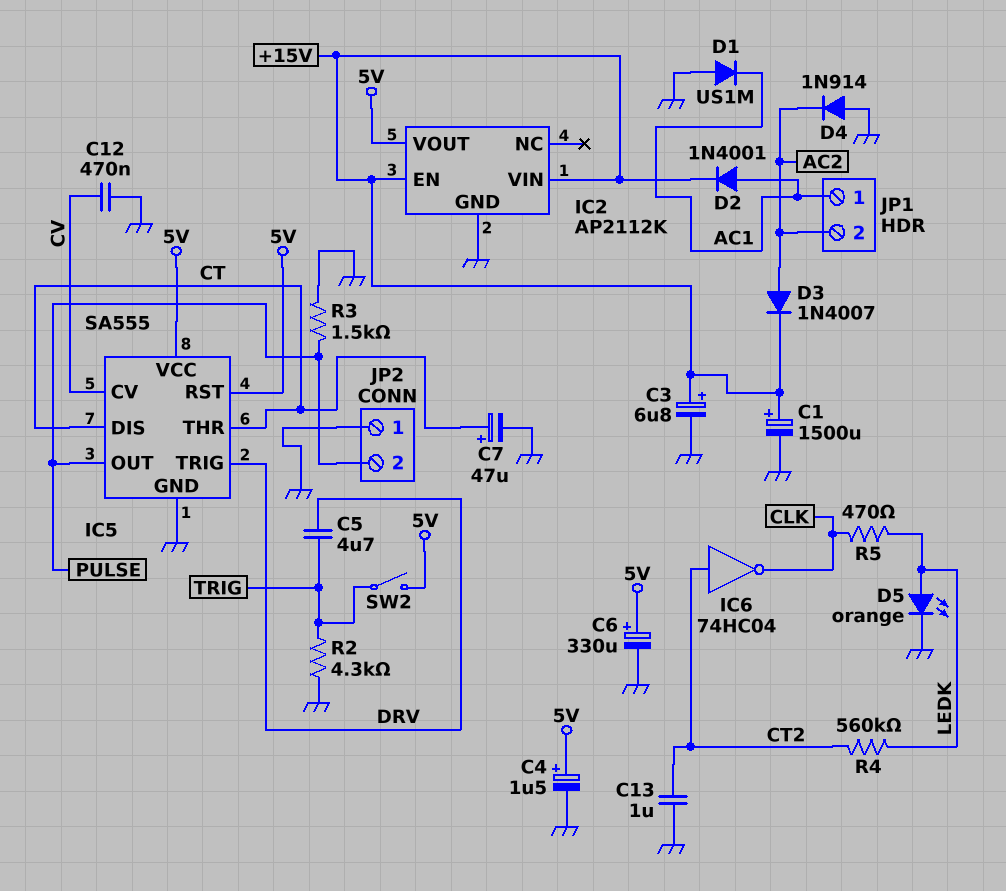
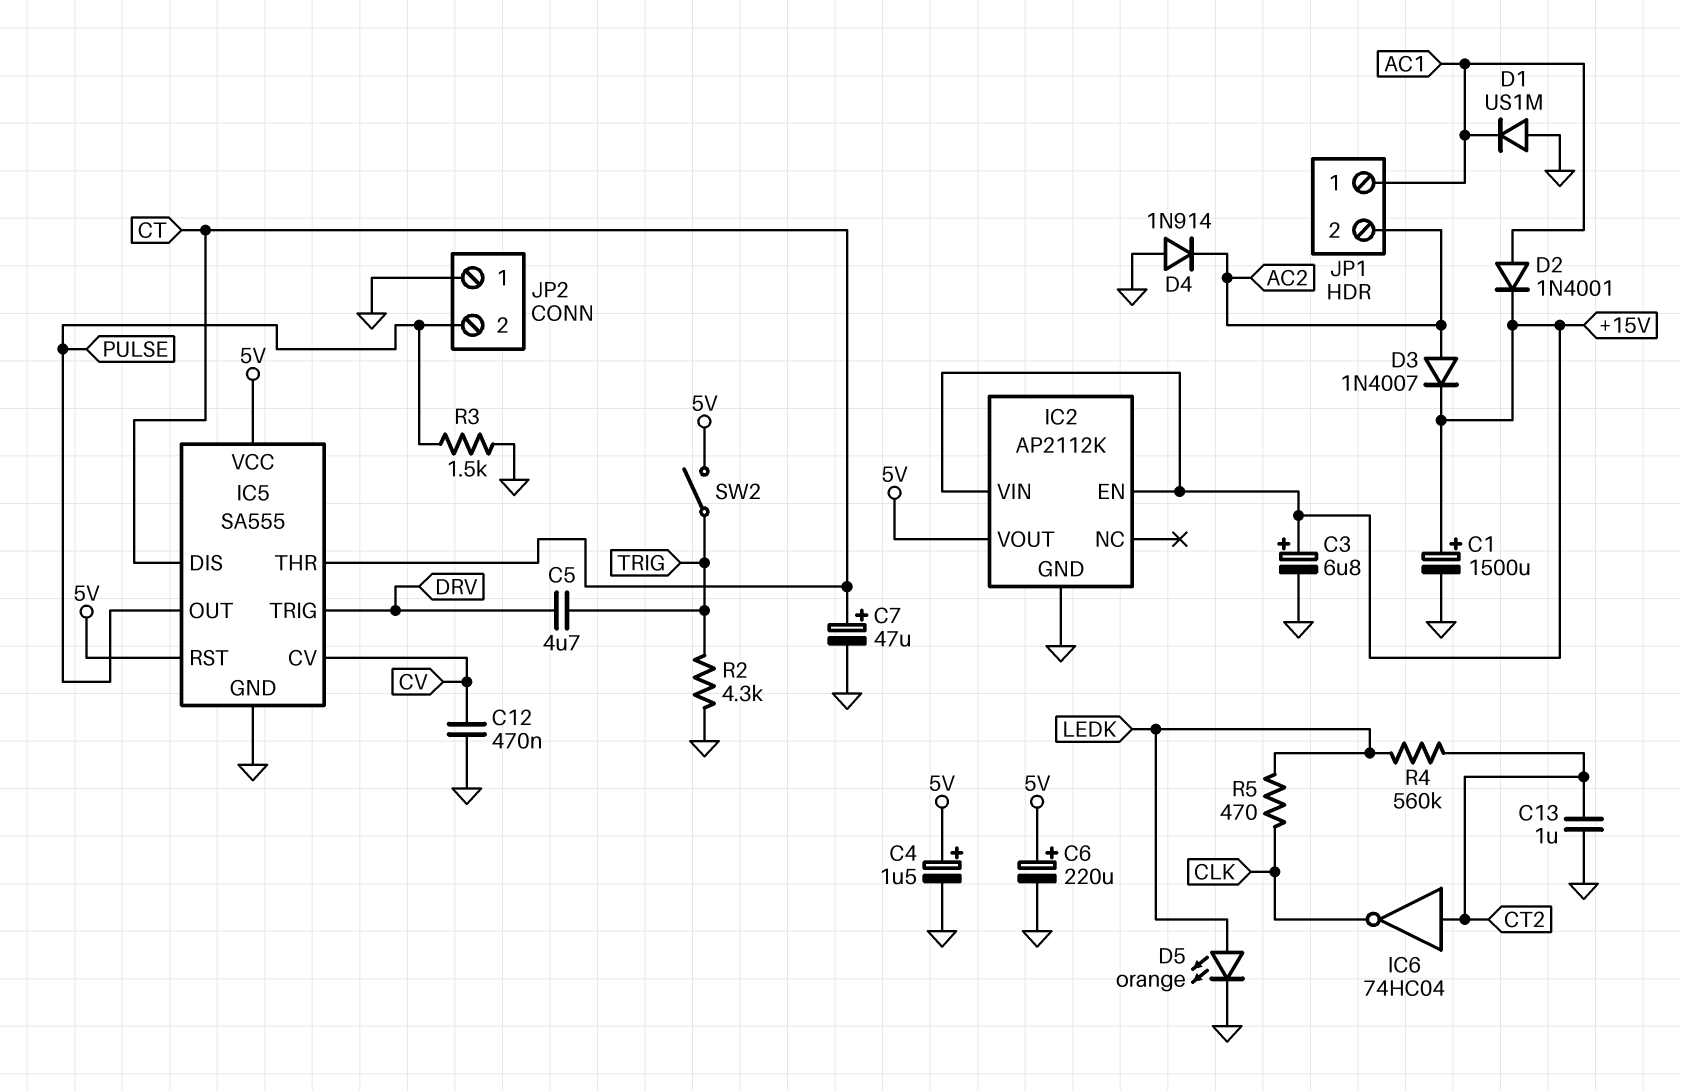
C6: 330uF (plus 5V, minus GND) -> 220uF (plus 5V, minus GND)

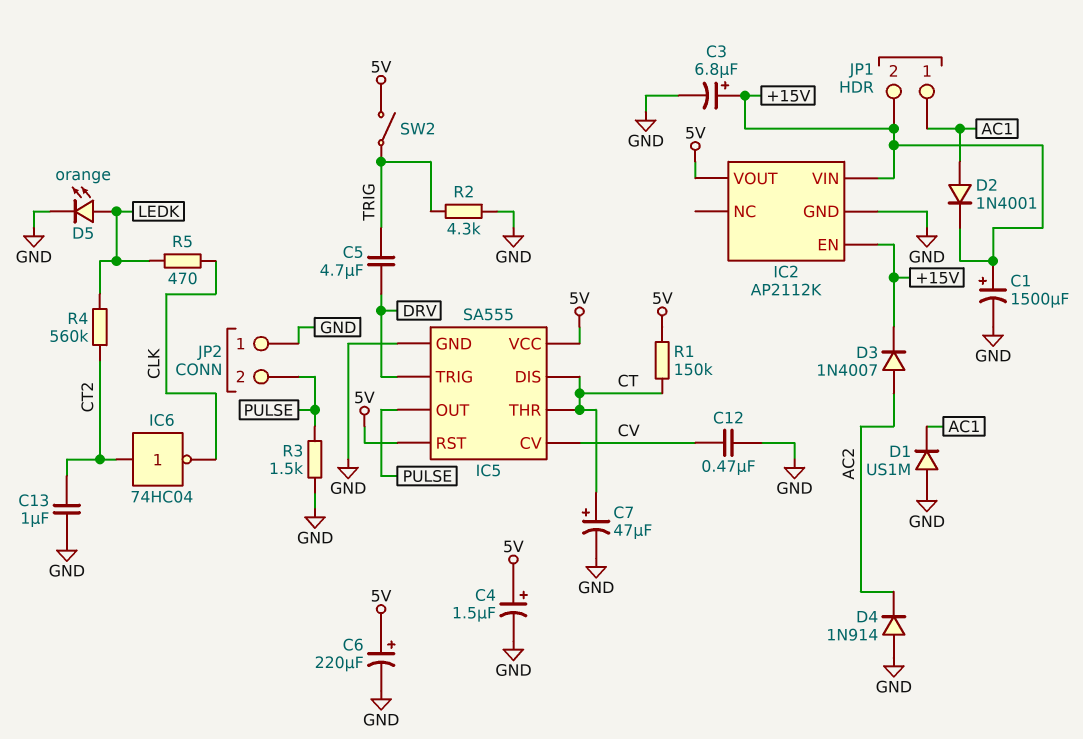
JP1 pin 2: AC2 -> +15V
R1: none -> 150k (5V, CT)

